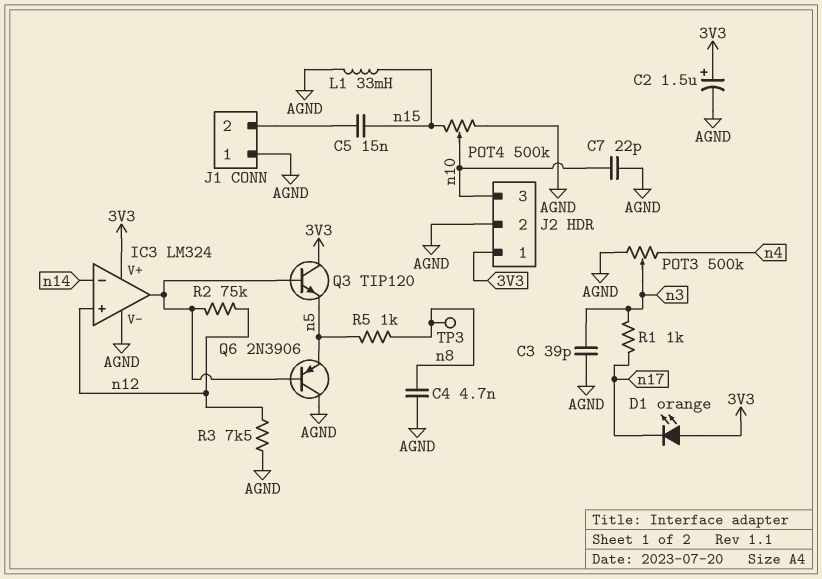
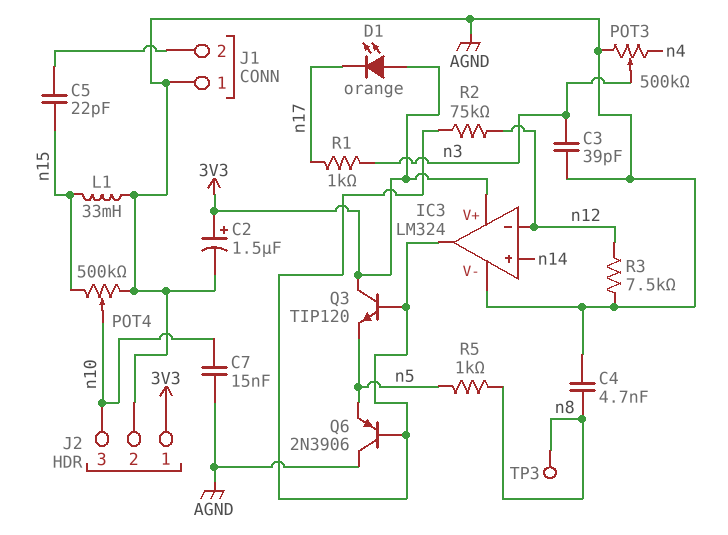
C5: 15nF (J1/2, n15) -> 22pF (J1/2, n15)
C7: 22pF (AGND, n10) -> 15nF (AGND, n10)
IC3 pin in+: n12 -> n14
IC3 pin in-: n14 -> n12

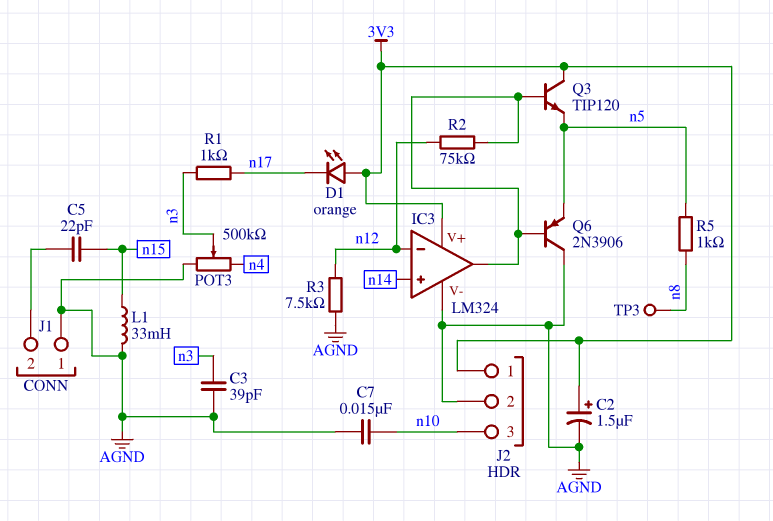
C4: 4.7nF (AGND, n8) -> none
POT4: 500k (AGND, n15, wiper n10) -> none

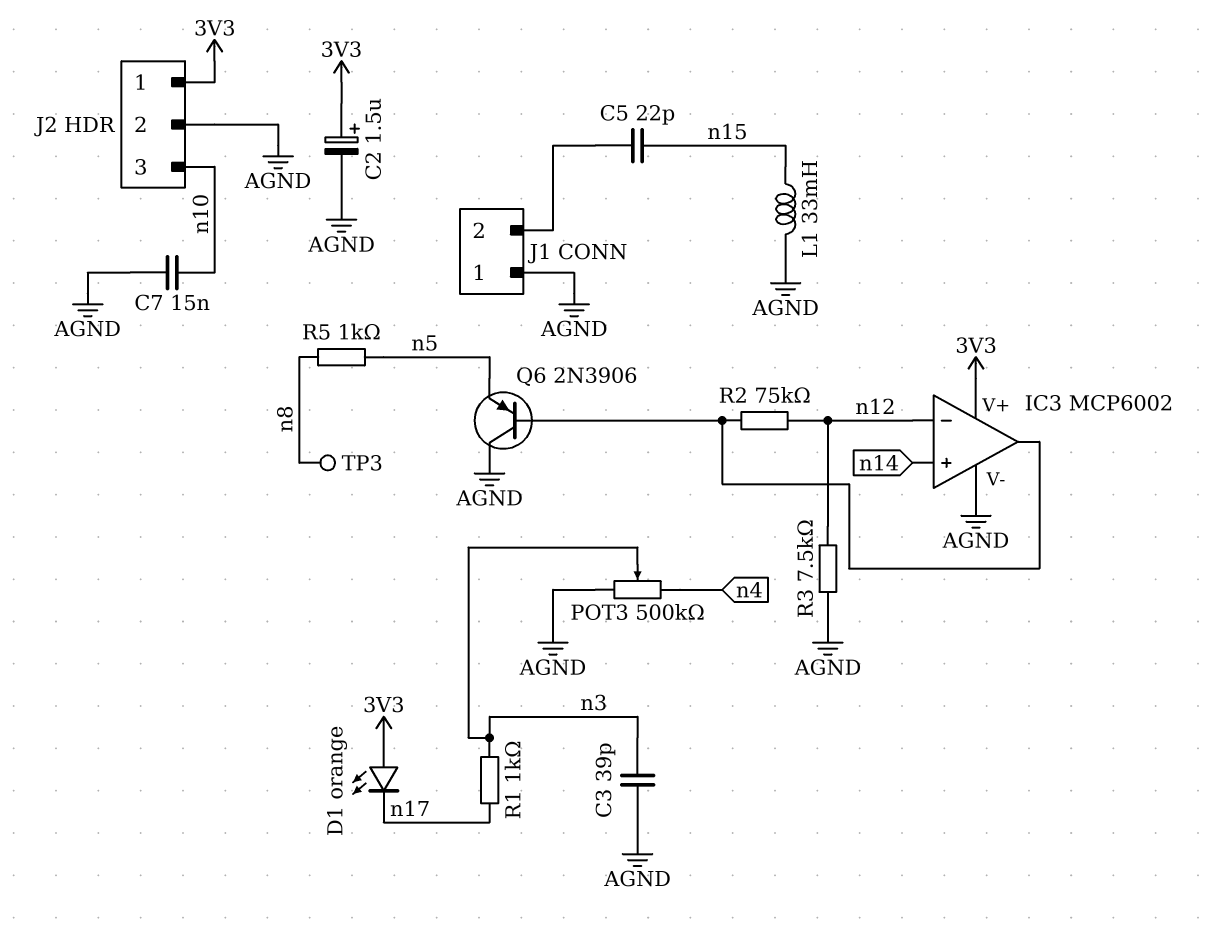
IC3: LM324 -> MCP6002
Q3: NPN TIP120 (B IC3/out, C 3V3, E n5) -> none

